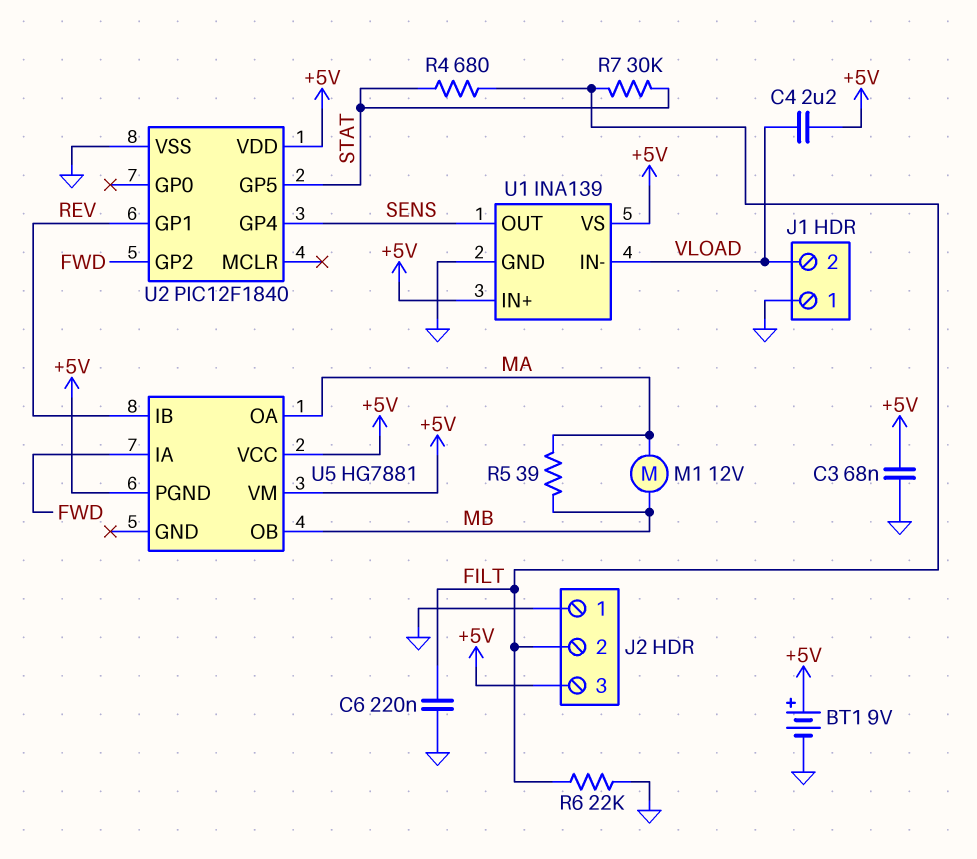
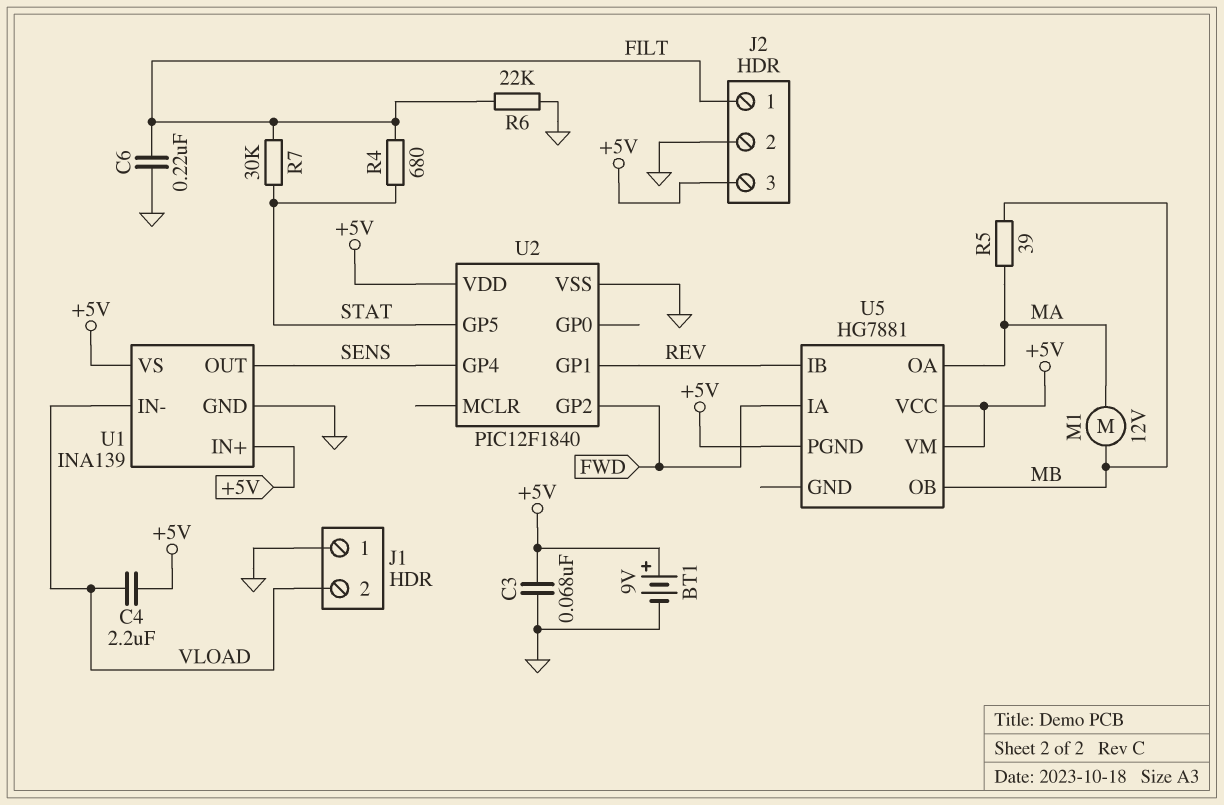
J2 pin 1: GND -> FILT
J2 pin 2: FILT -> GND

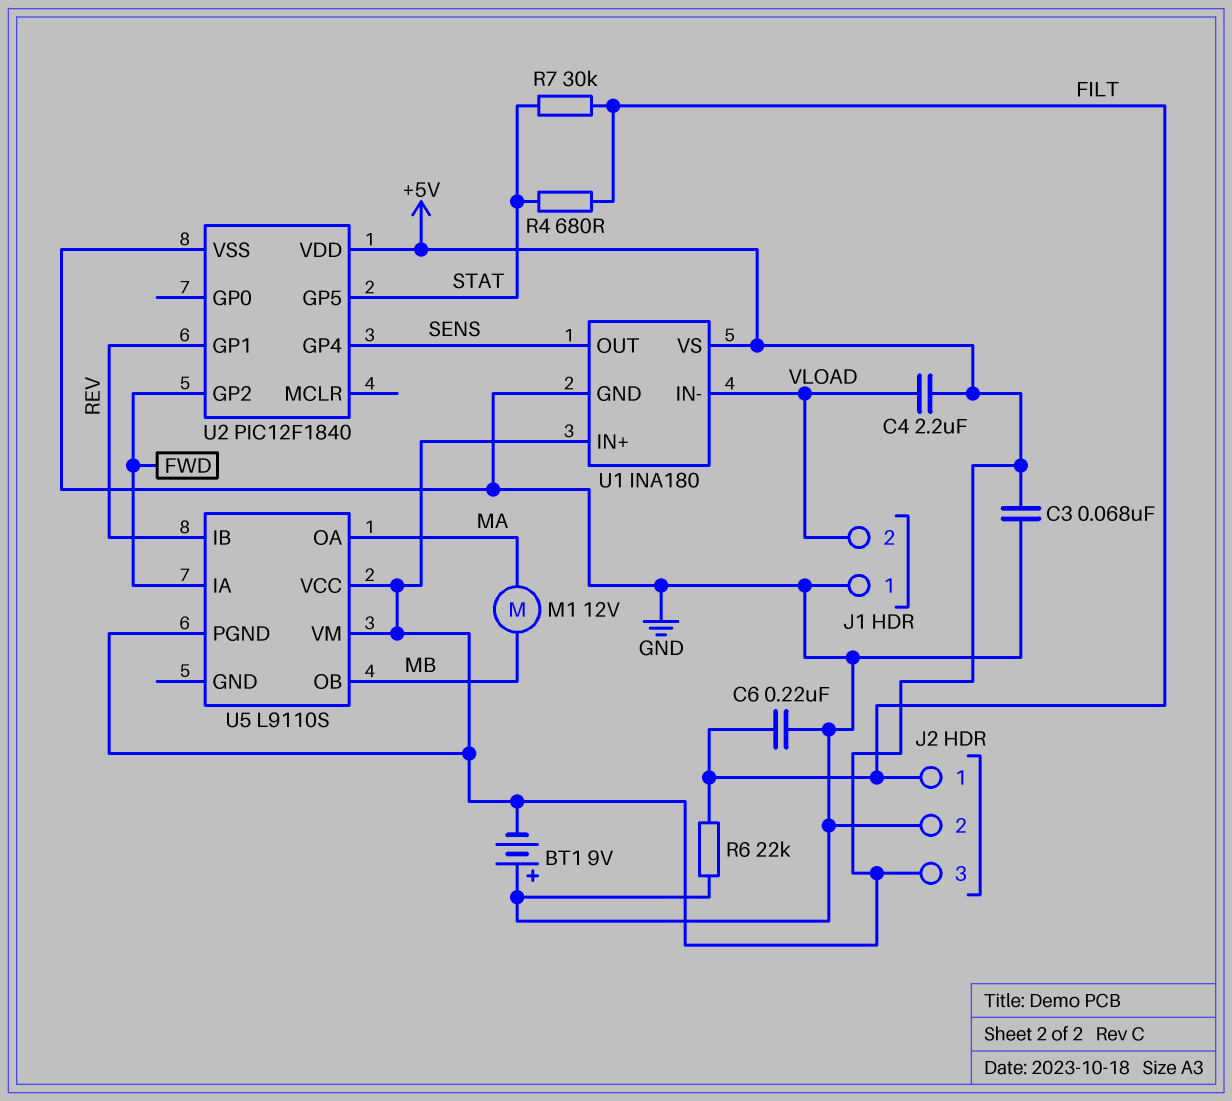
BT1: 9V (plus +5V, minus GND) -> 9V (plus GND, minus +5V)
R5: 39 (MA, MB) -> none
U1: INA139 -> INA180
U5: HG7881 -> L9110S

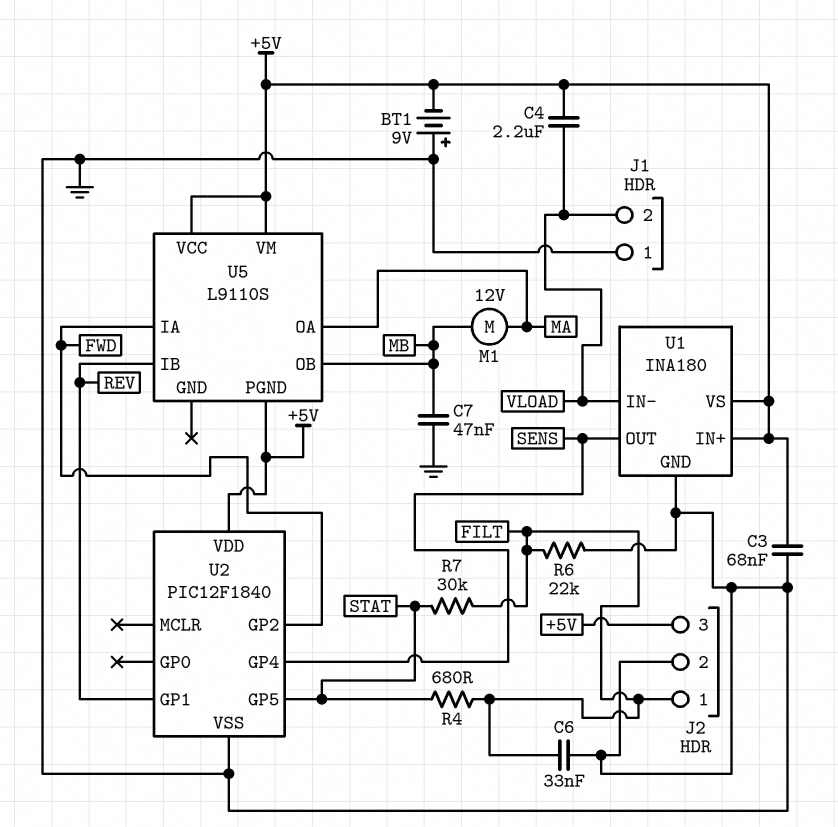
C6: 220nF (FILT, GND) -> 33nF (FILT, GND)
C7: none -> 47nF (GND, MB)

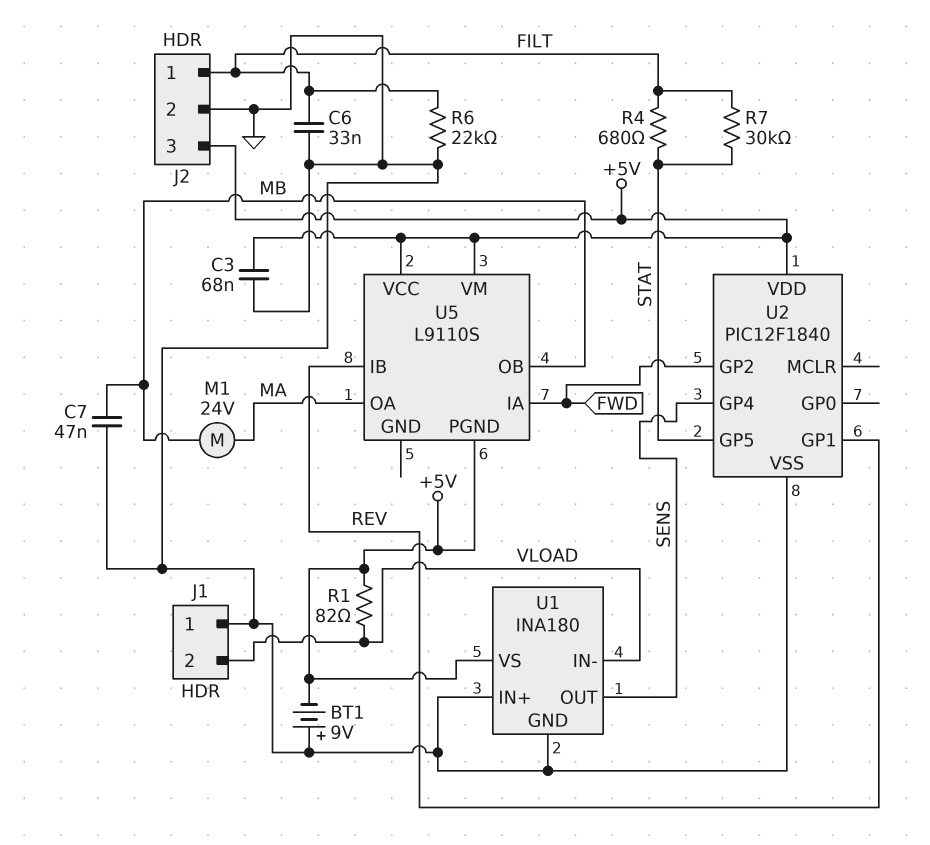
C4: 2.2uF (+5V, VLOAD) -> none
M1: motor 12V (MA, MB) -> motor 24V (MA, MB)
R1: none -> 82 (+5V, VLOAD)
U1 pin IN+: +5V -> GND

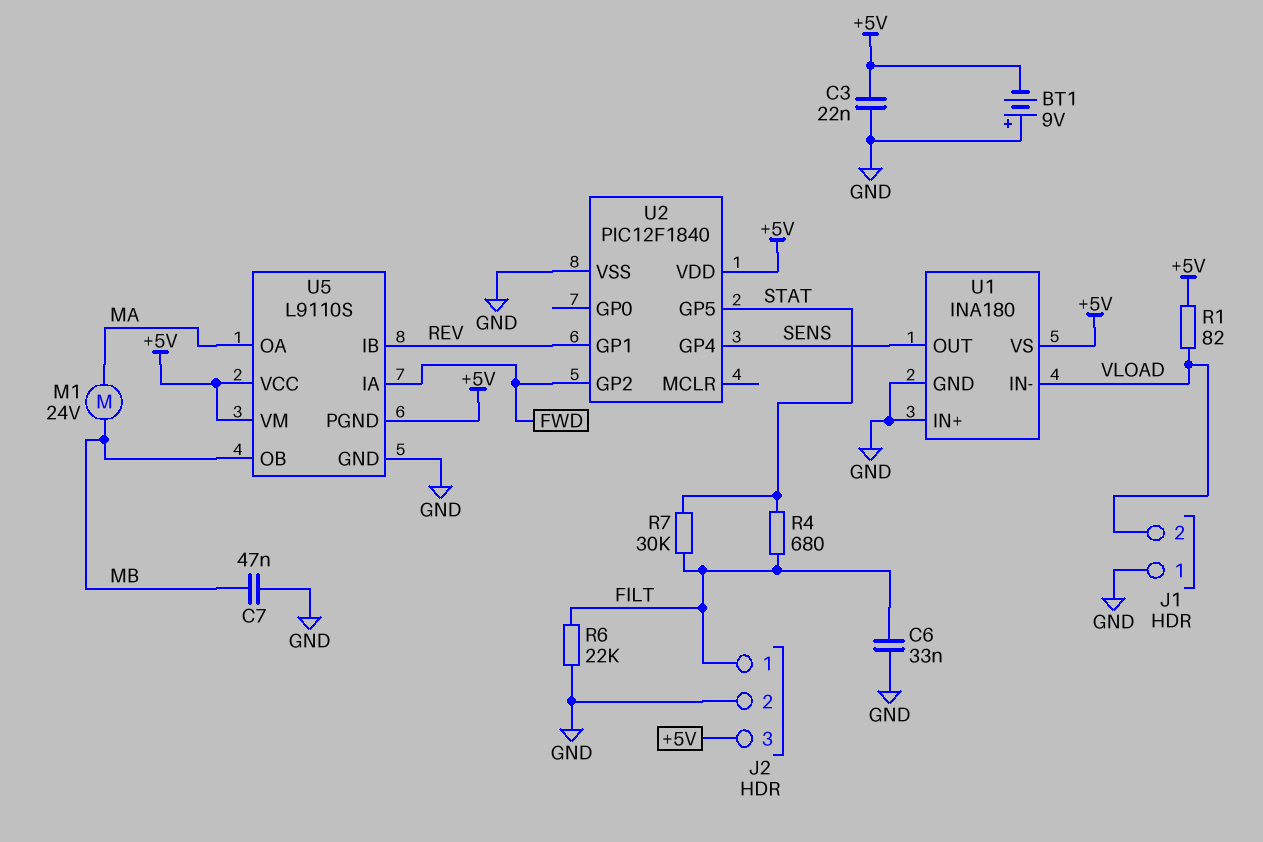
C3: 68nF (+5V, GND) -> 22nF (+5V, GND)
U5 pin GND: none -> GND

